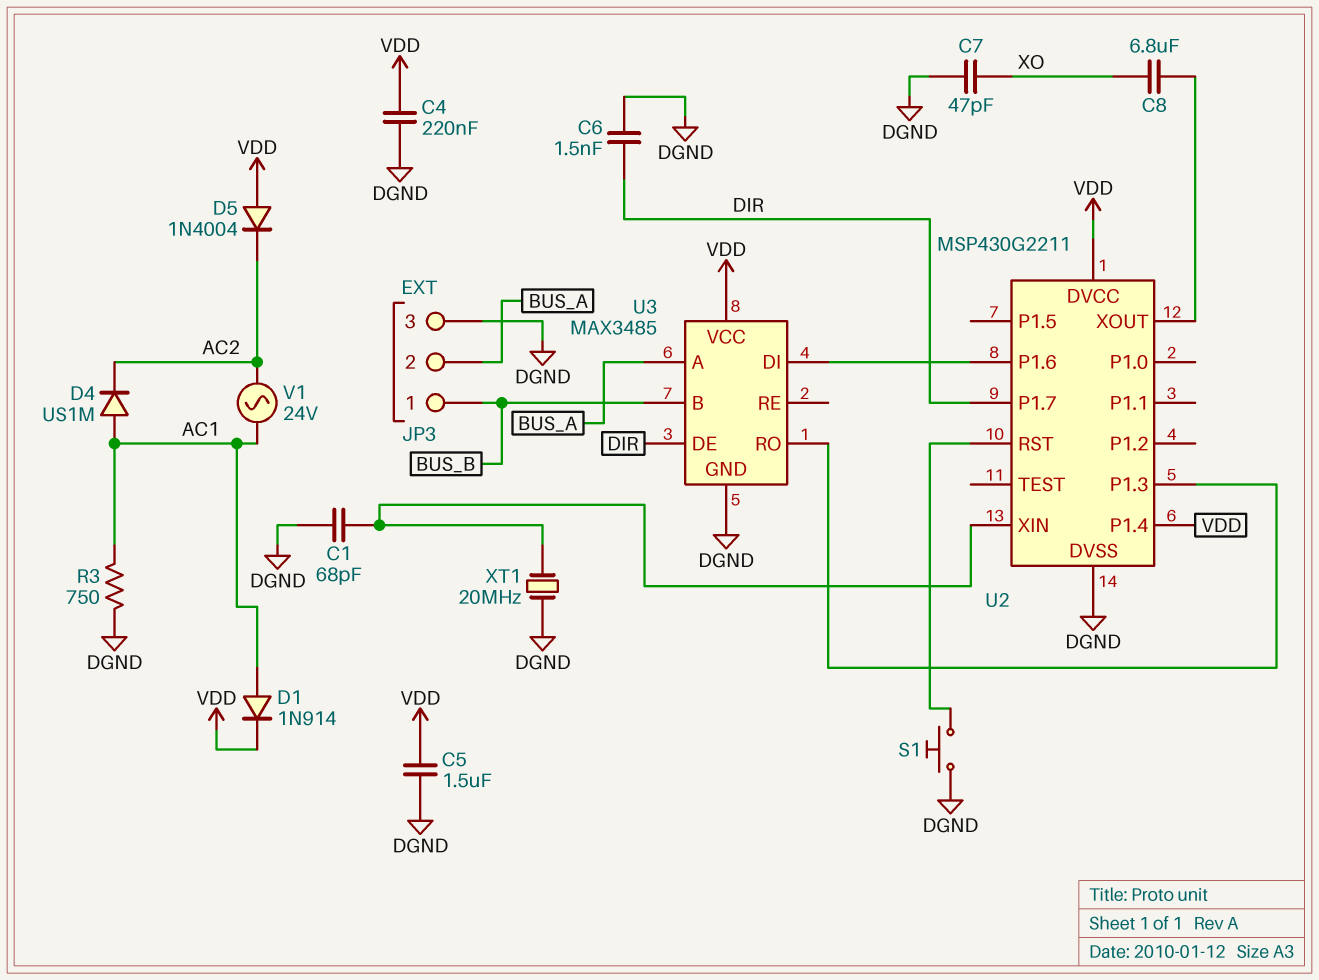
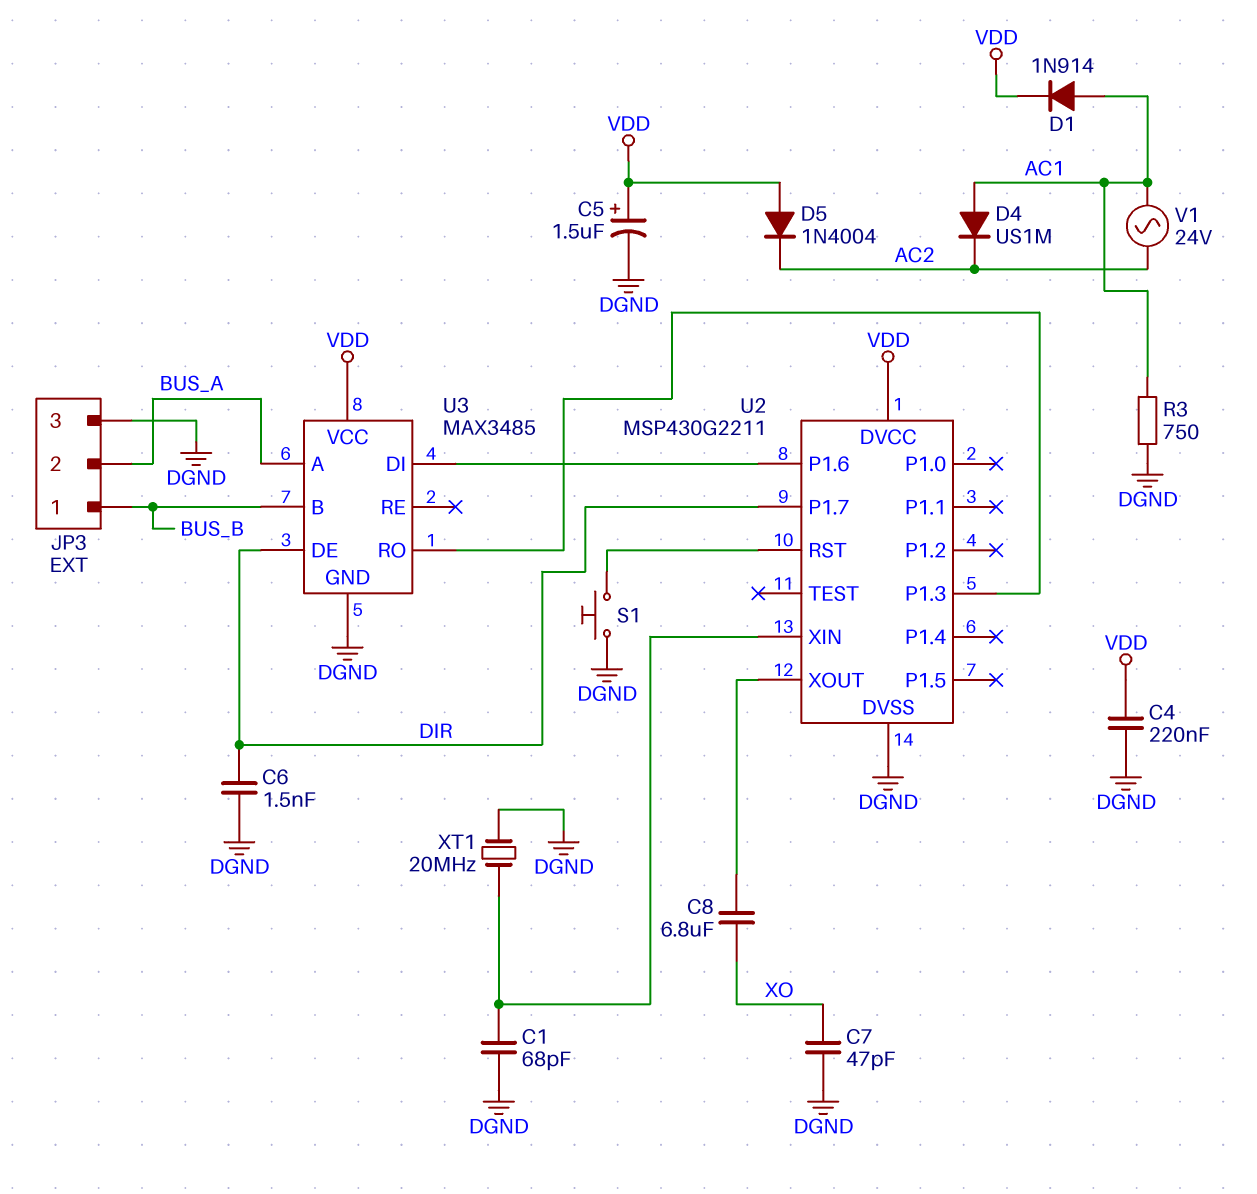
C5: 1.5uF (DGND, VDD) -> 1.5uF (plus VDD, minus DGND)
U2 pin P1.4: VDD -> none

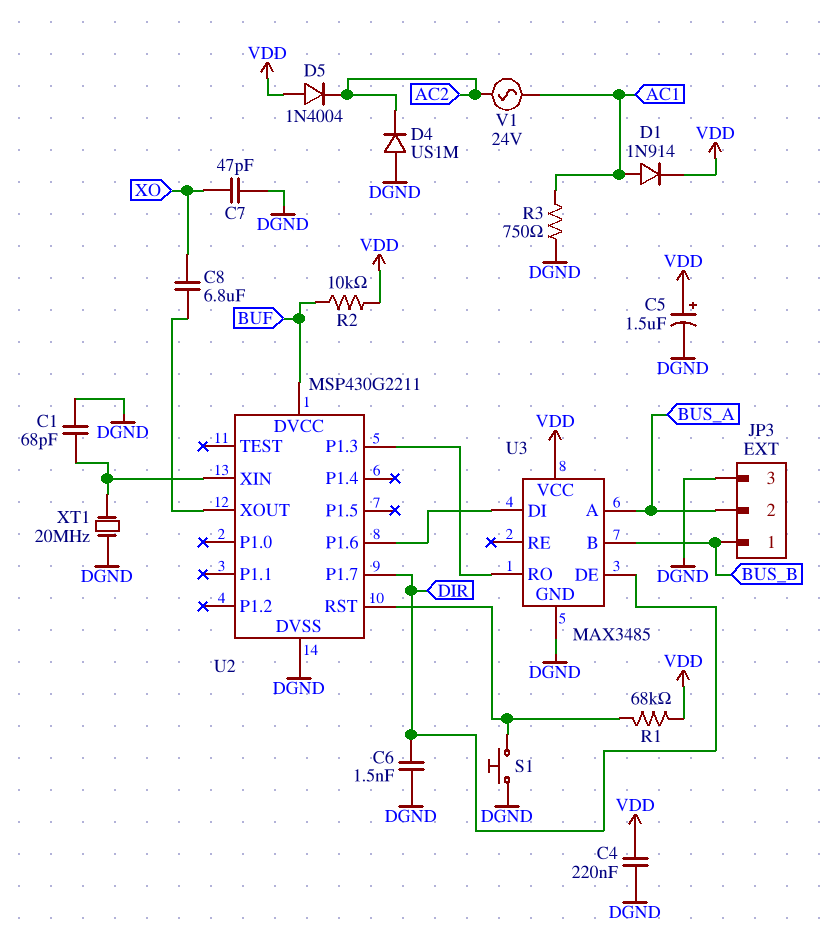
D4: diode US1M (A AC1, K AC2) -> diode US1M (A DGND, K AC2)
R1: none -> 68k (U2/RST, VDD)
R2: none -> 10k (BUF, VDD)
U2 pin DVCC: VDD -> BUF

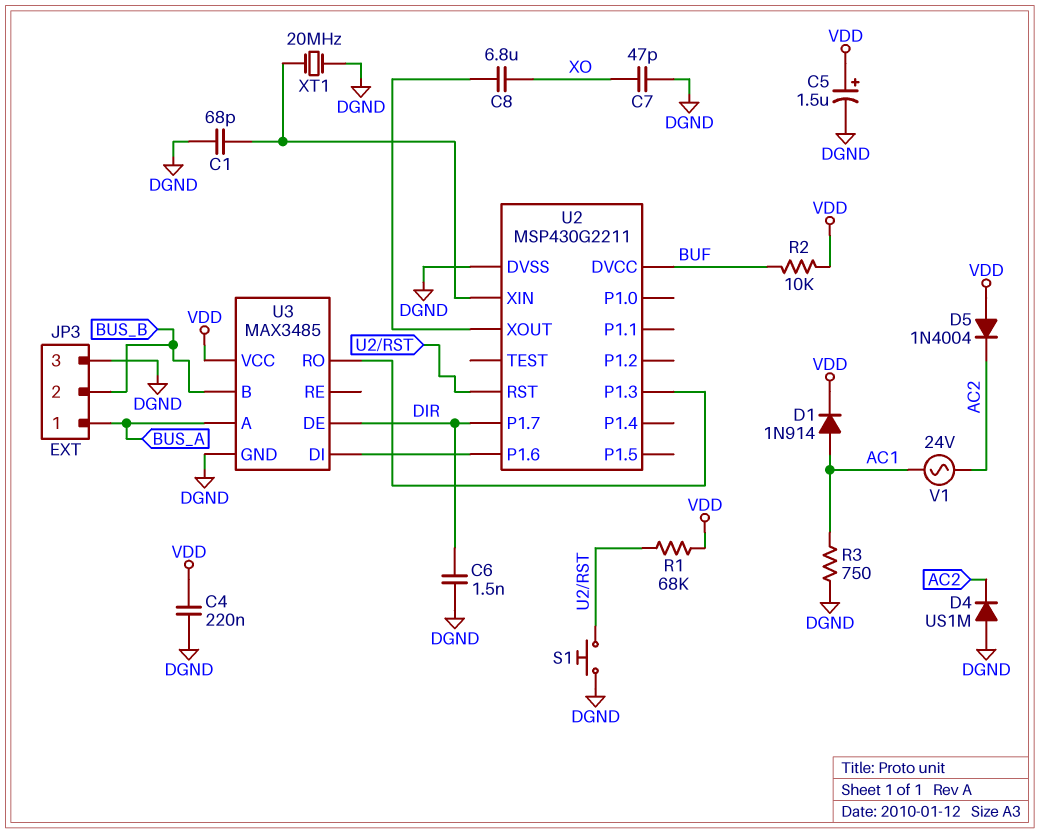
JP3 pin 1: BUS_B -> BUS_A
JP3 pin 2: BUS_A -> BUS_B

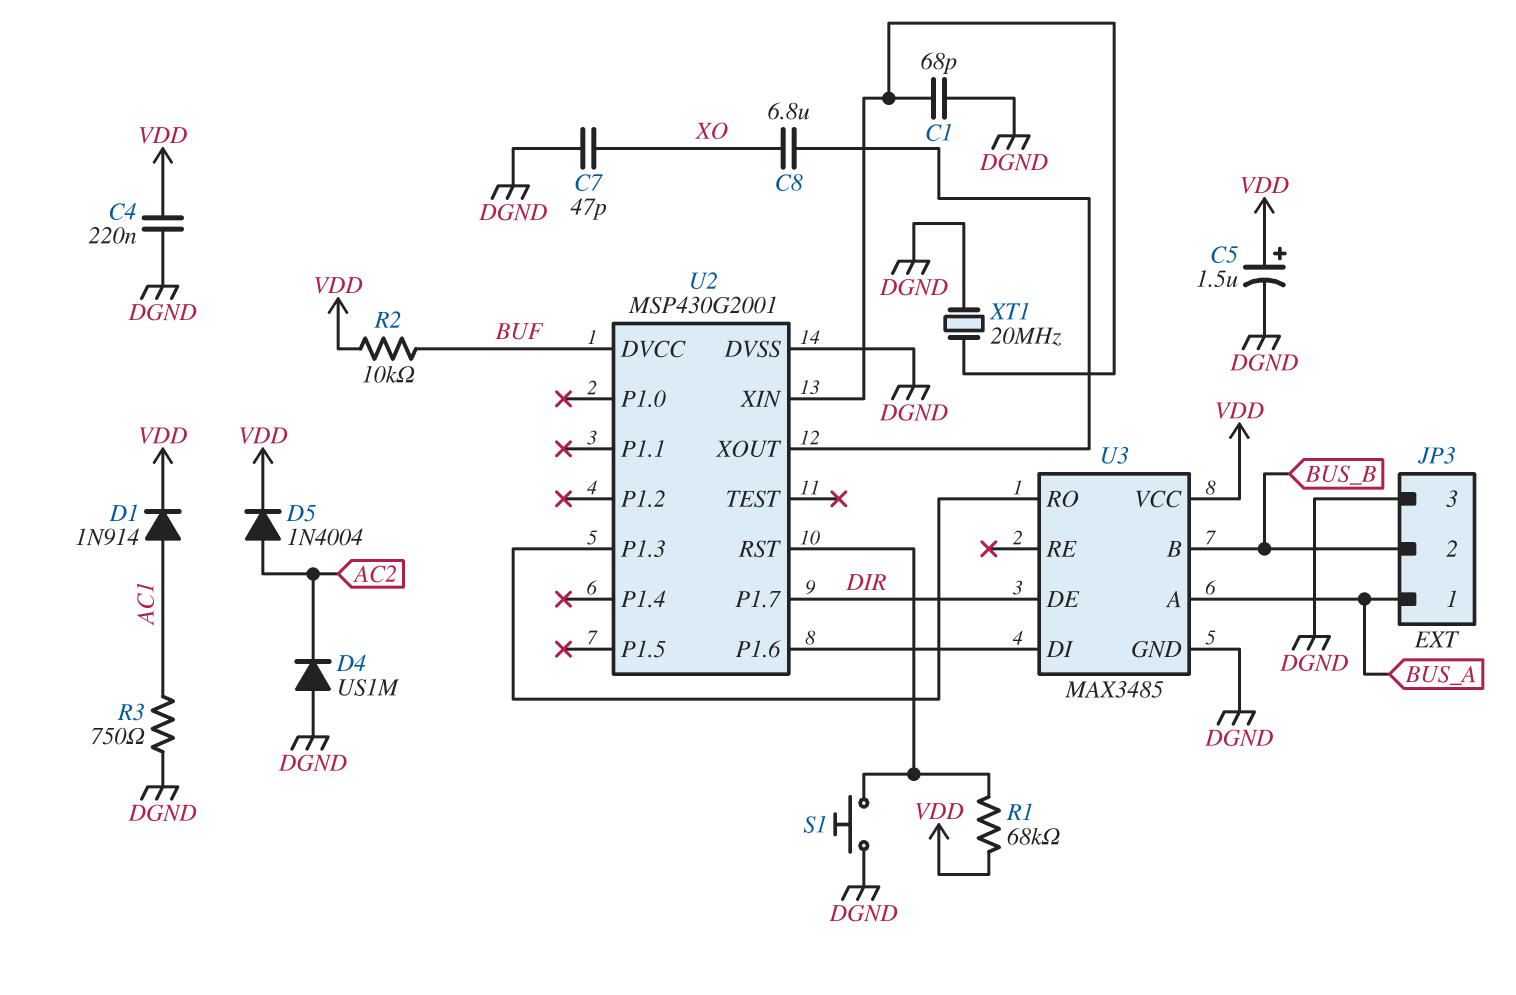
C6: 1.5nF (DGND, DIR) -> none
D5: diode 1N4004 (A VDD, K AC2) -> diode 1N4004 (A AC2, K VDD)
U2: MSP430G2211 -> MSP430G2001
V1: AC 24V (AC1, AC2) -> none

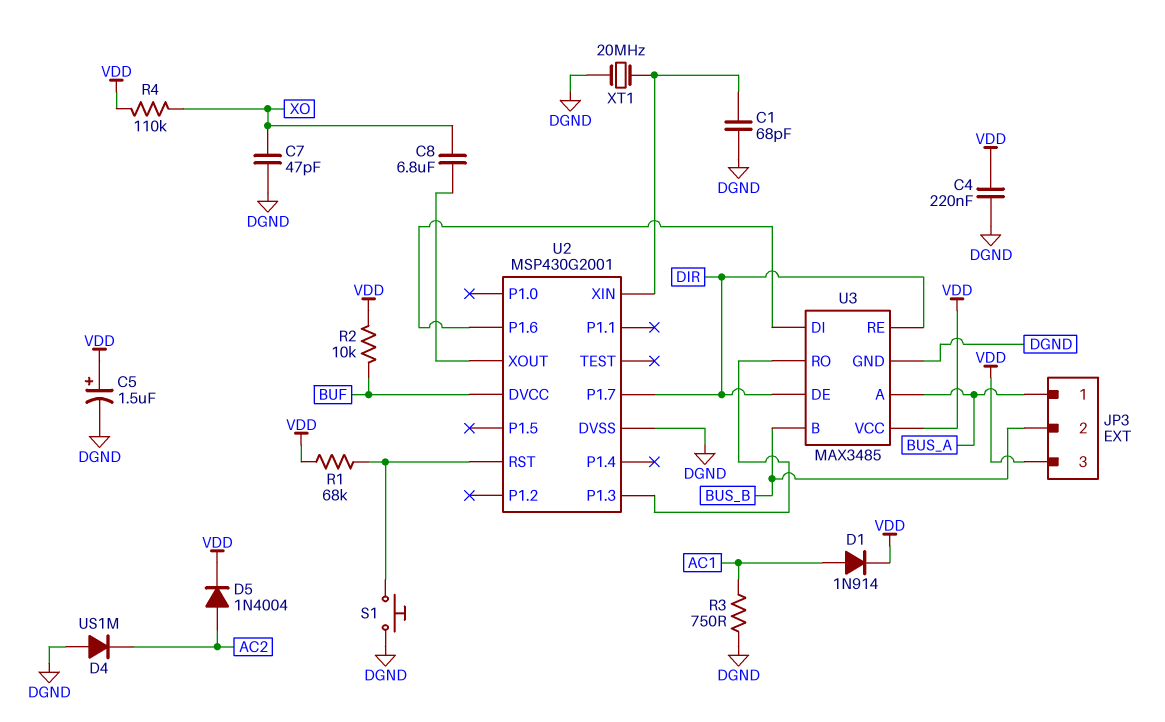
JP3 pin 3: DGND -> VDD
R4: none -> 110k (VDD, XO)
U3 pin RE: none -> DIR

